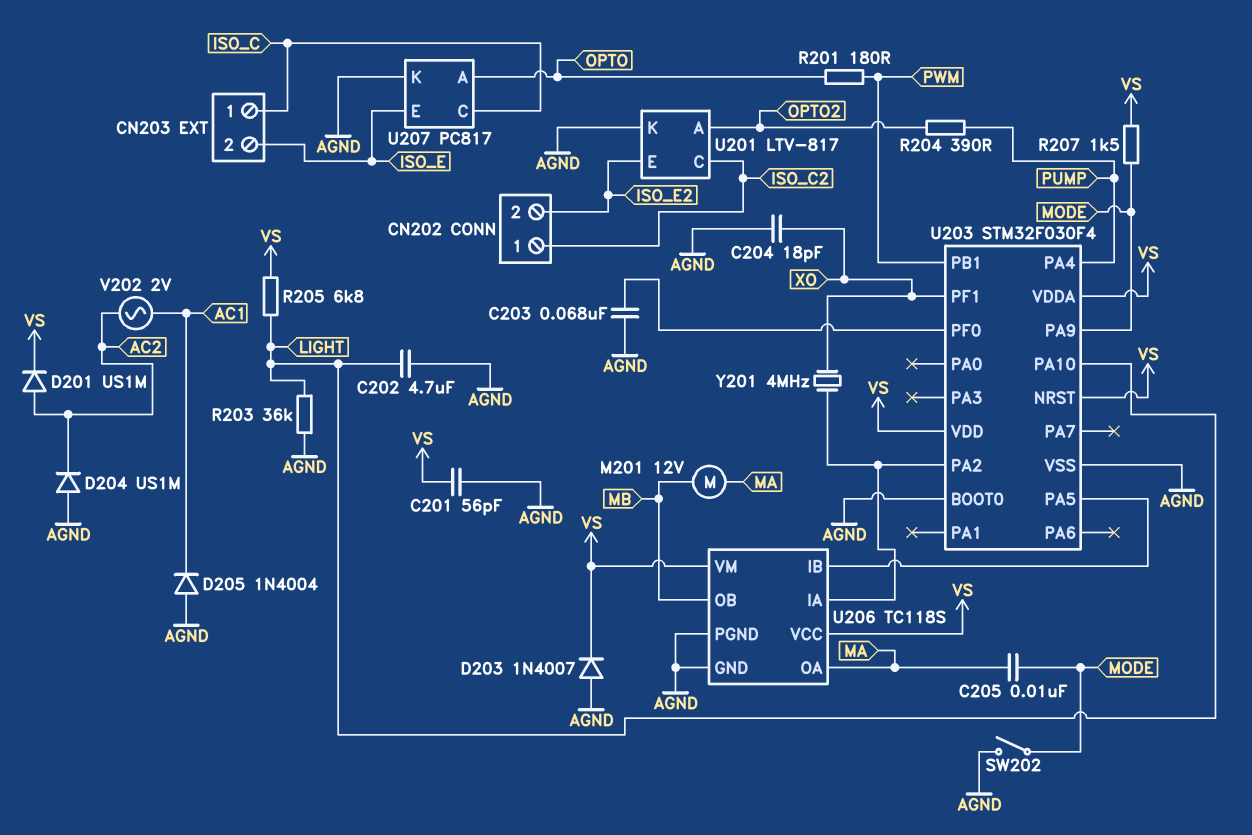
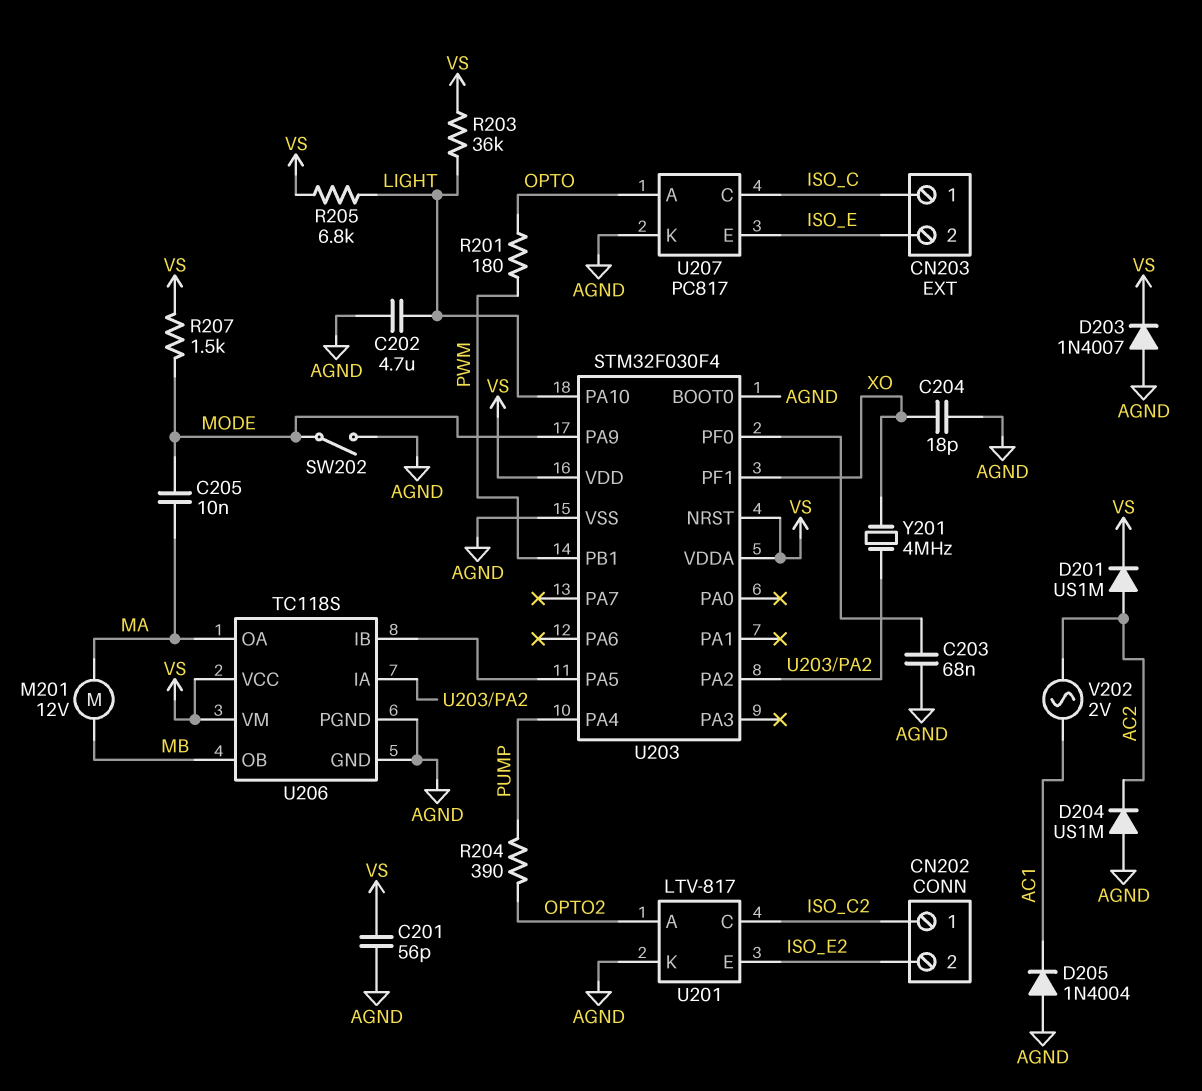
R203: 36k (AGND, LIGHT) -> 36k (LIGHT, VS)

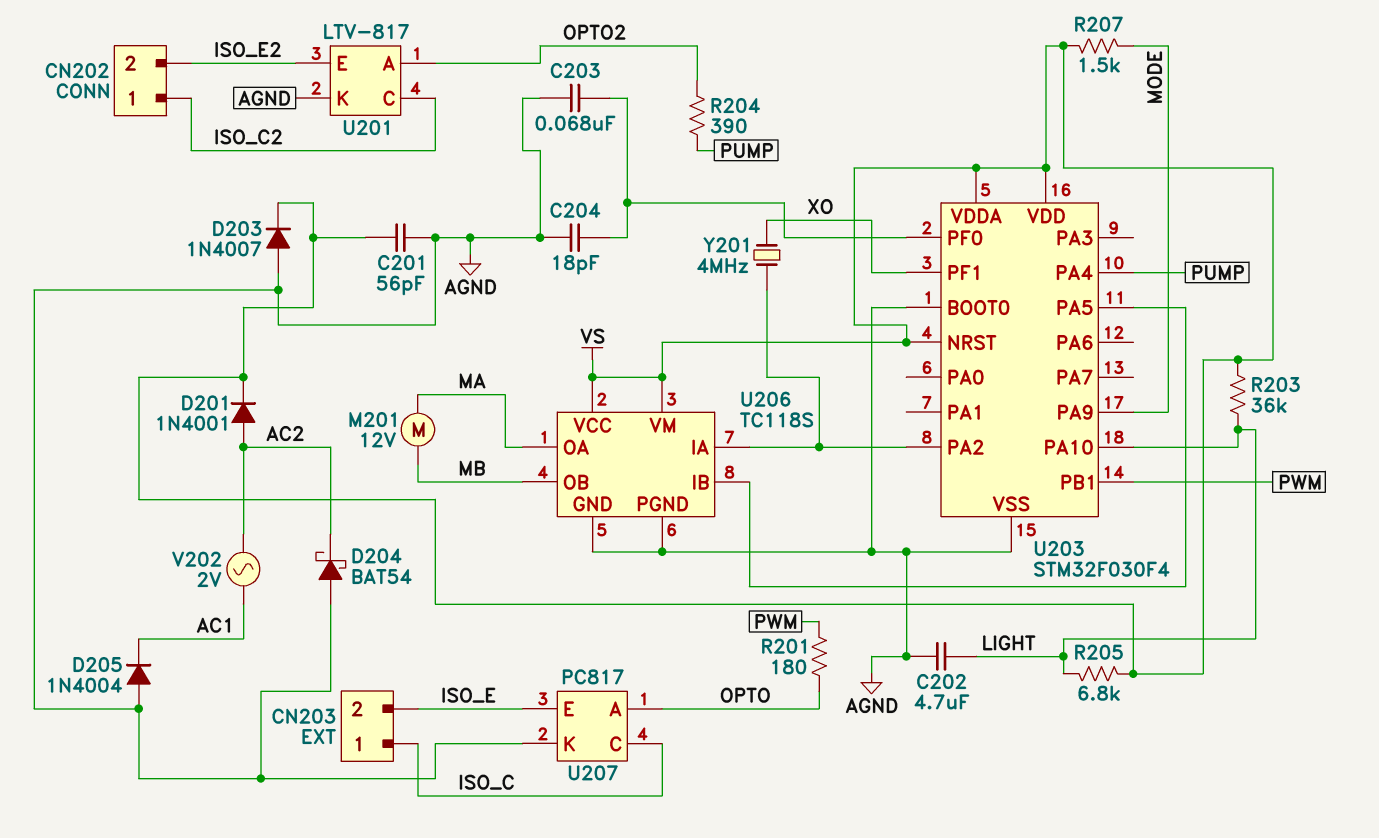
C204: 18pF (AGND, XO) -> 18pF (AGND, U203/PF0)
C205: 10nF (MA, MODE) -> none
D201: diode US1M (A AC2, K VS) -> diode 1N4001 (A AC2, K VS)
D204: diode US1M (A AGND, K AC2) -> schottky BAT54 (A AGND, K AC2)
SW202: switch (AGND, MODE) -> none

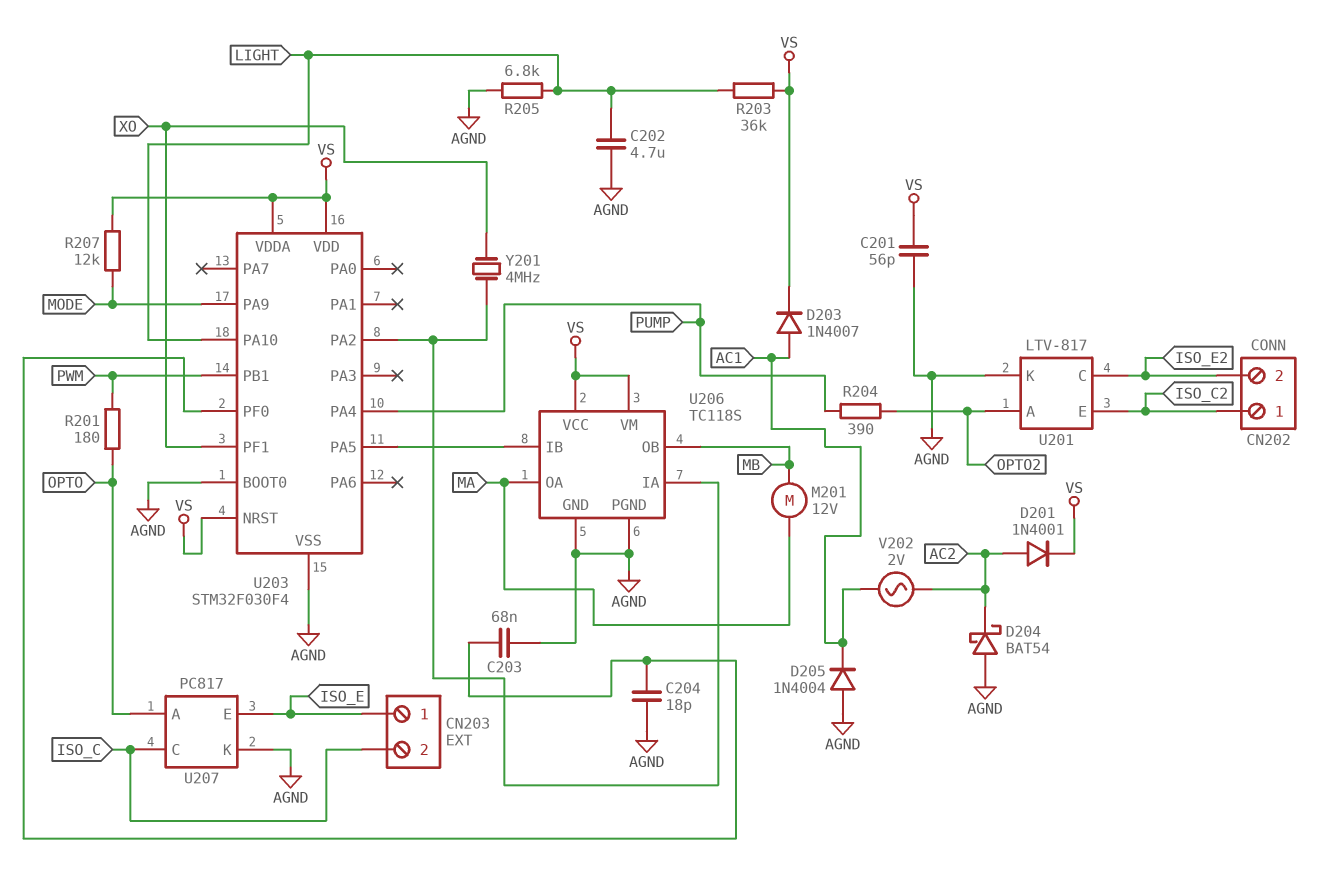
CN203 pin 1: ISO_C -> ISO_E
CN203 pin 2: ISO_E -> ISO_C
D203: diode 1N4007 (A AGND, K VS) -> diode 1N4007 (A AC1, K VS)
R205: 6.8k (LIGHT, VS) -> 6.8k (AGND, LIGHT)
R207: 1.5k (MODE, VS) -> 12k (MODE, VS)
U201 pin C: ISO_C2 -> ISO_E2
U201 pin E: ISO_E2 -> ISO_C2

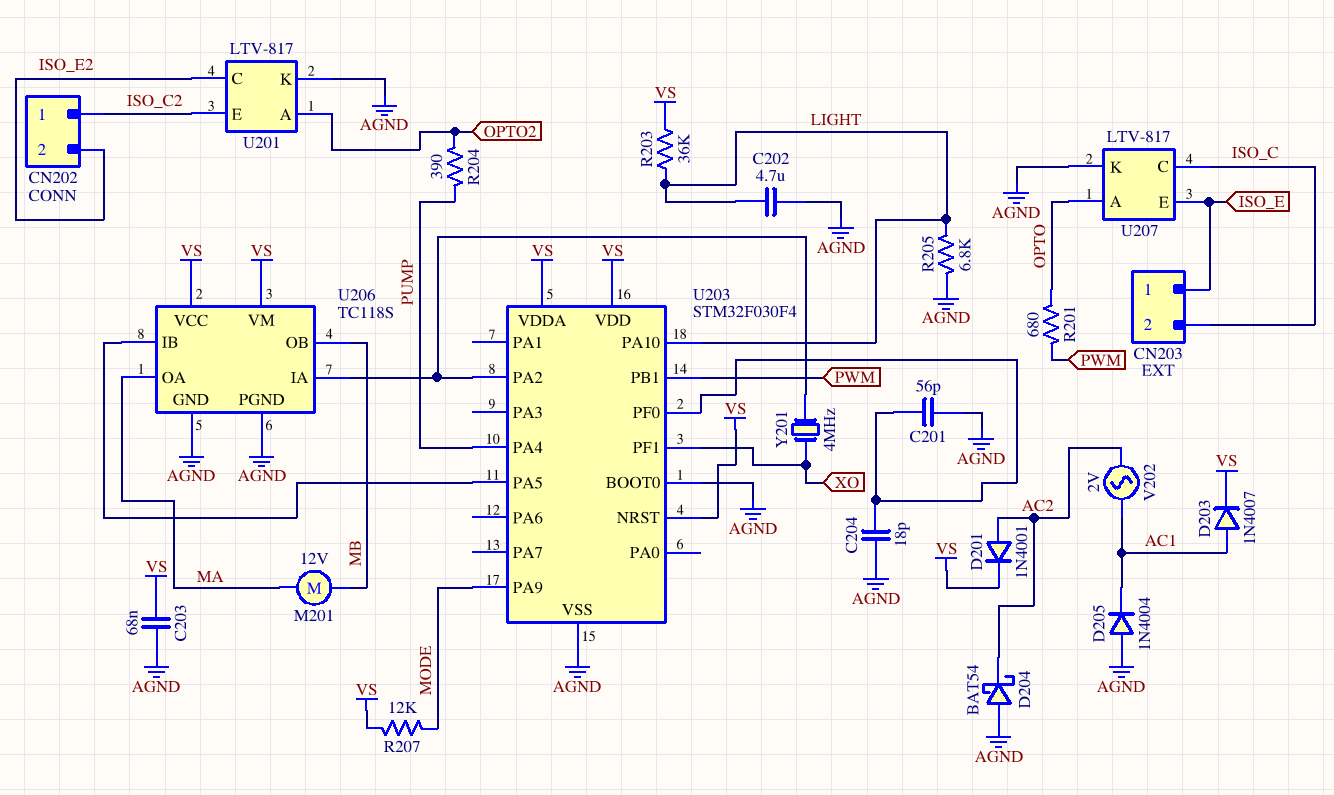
C201: 56pF (AGND, VS) -> 56pF (AGND, U203/PF0)
C203: 68nF (AGND, U203/PF0) -> 68nF (AGND, VS)
R201: 180 (OPTO, PWM) -> 680 (OPTO, PWM)
U207: PC817 -> LTV-817

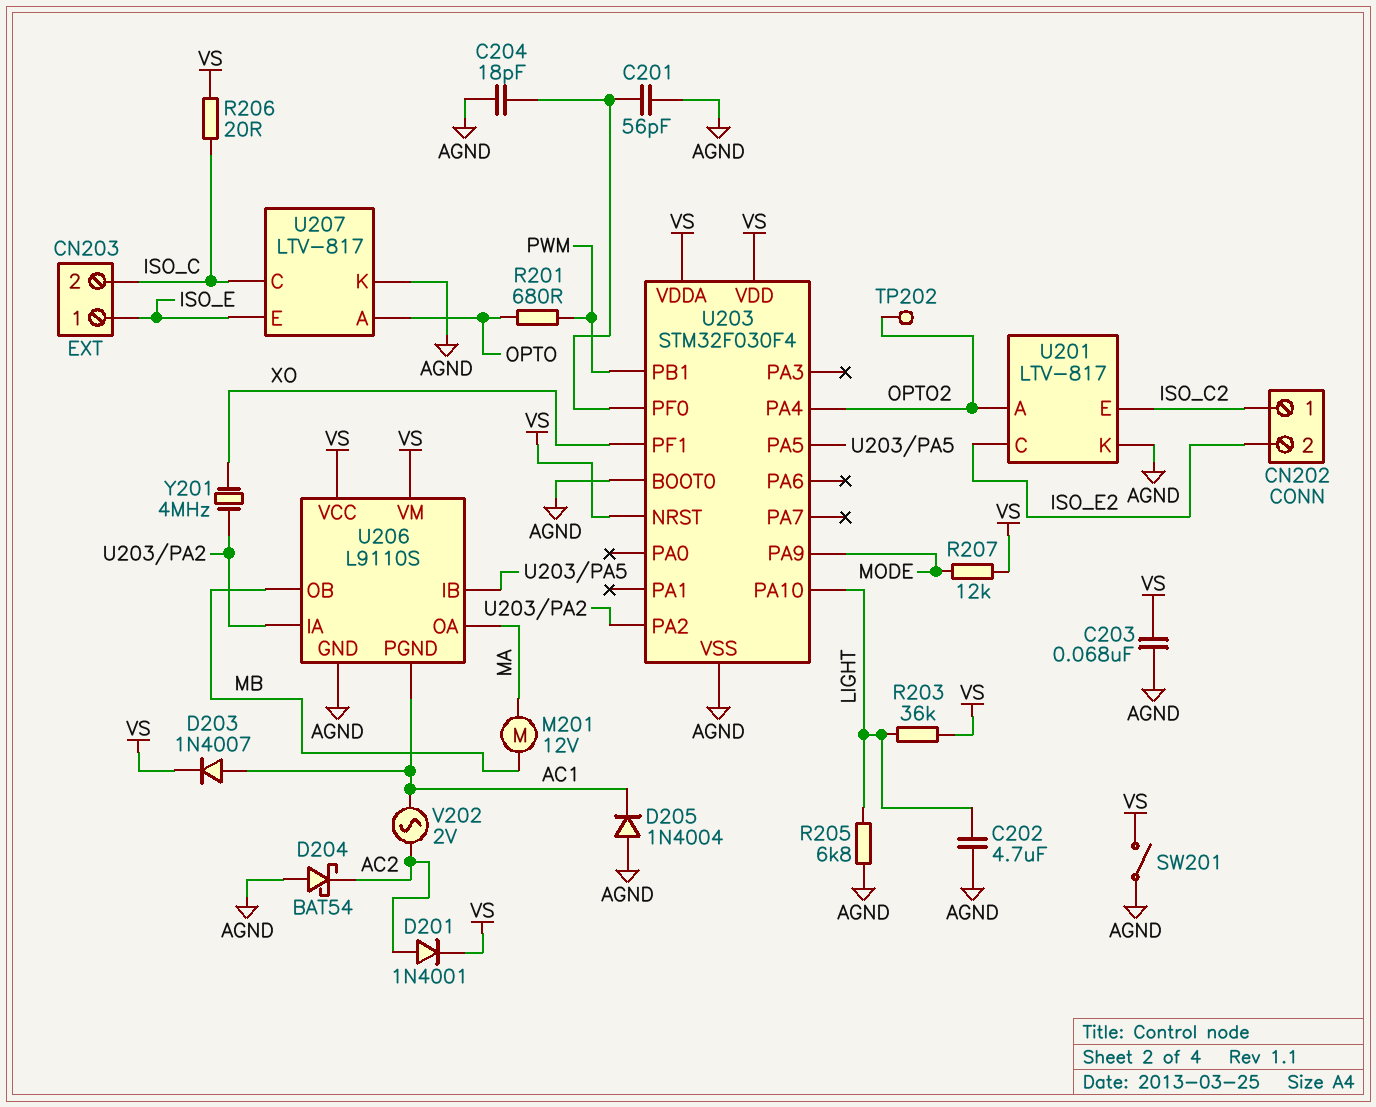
R204: 390 (OPTO2, PUMP) -> none
R206: none -> 20 (ISO_C, VS)
SW201: none -> switch (AGND, VS)
TP202: none -> test point (OPTO2)
U203 pin PA4: PUMP -> OPTO2
U206: TC118S -> L9110S
U206 pin PGND: AGND -> AC1

